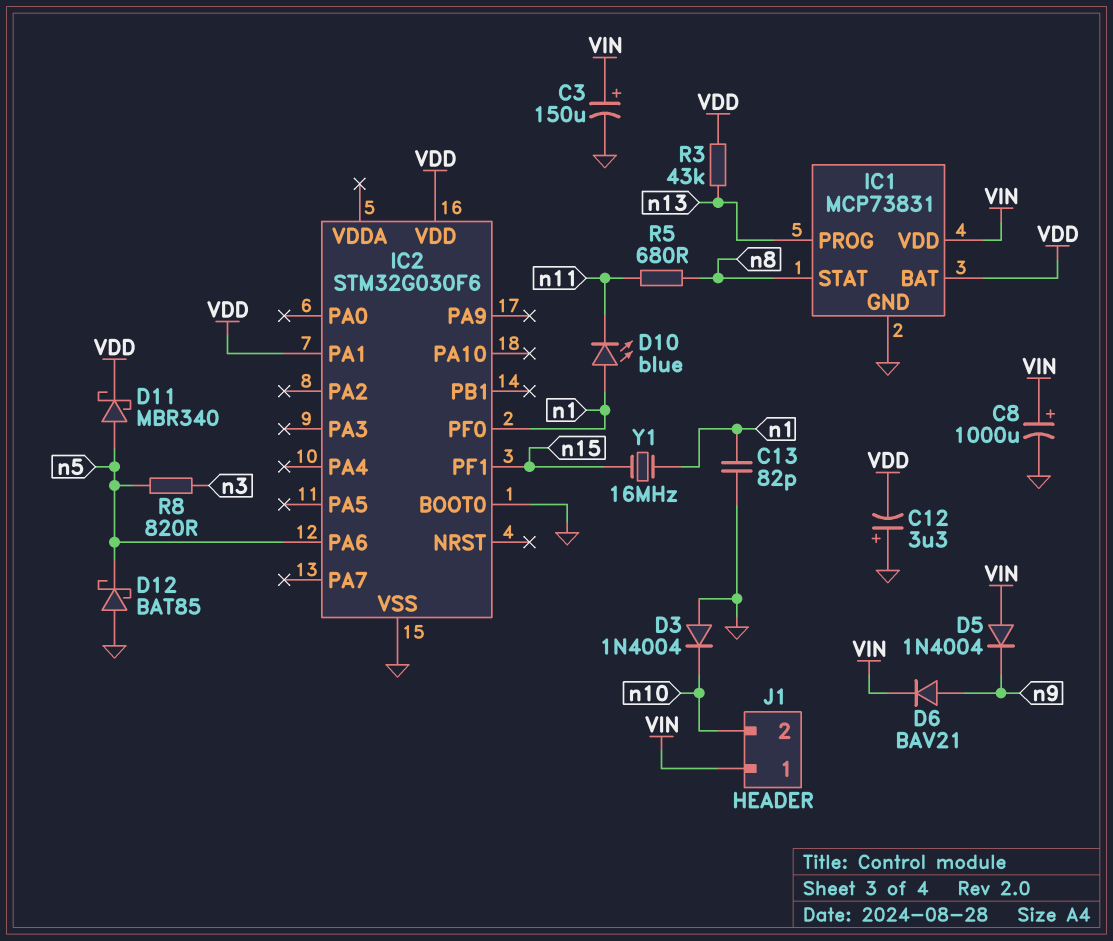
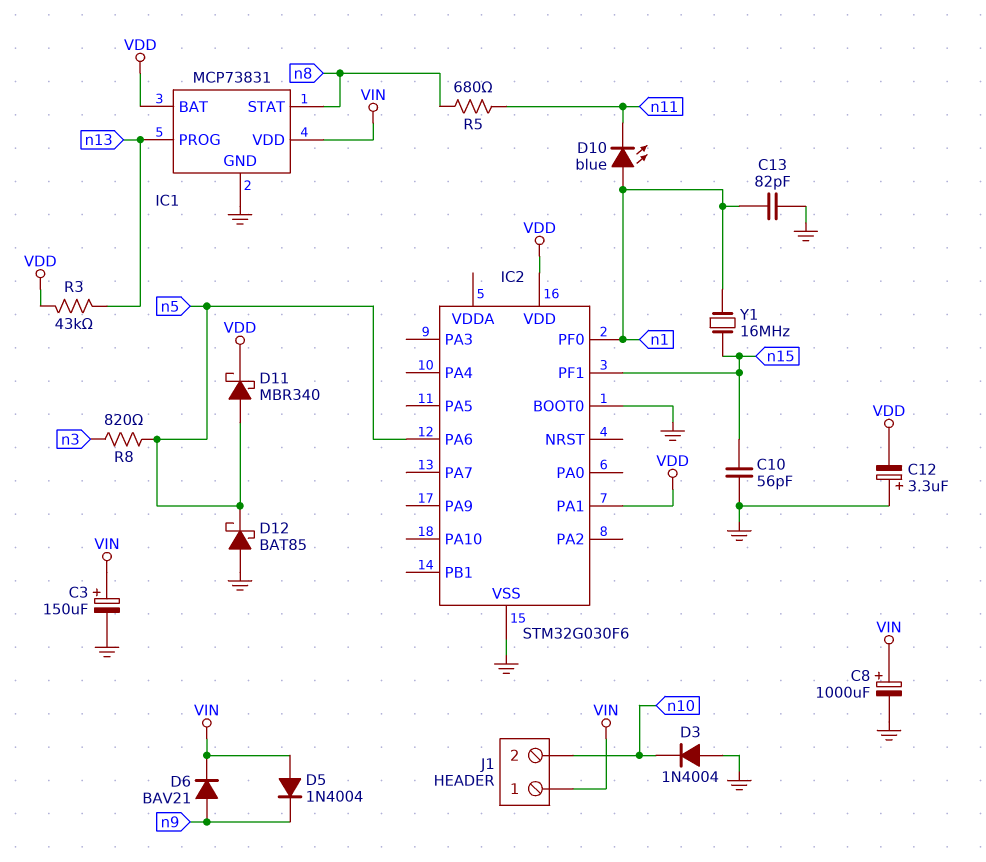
C10: none -> 56pF (GND, n15)

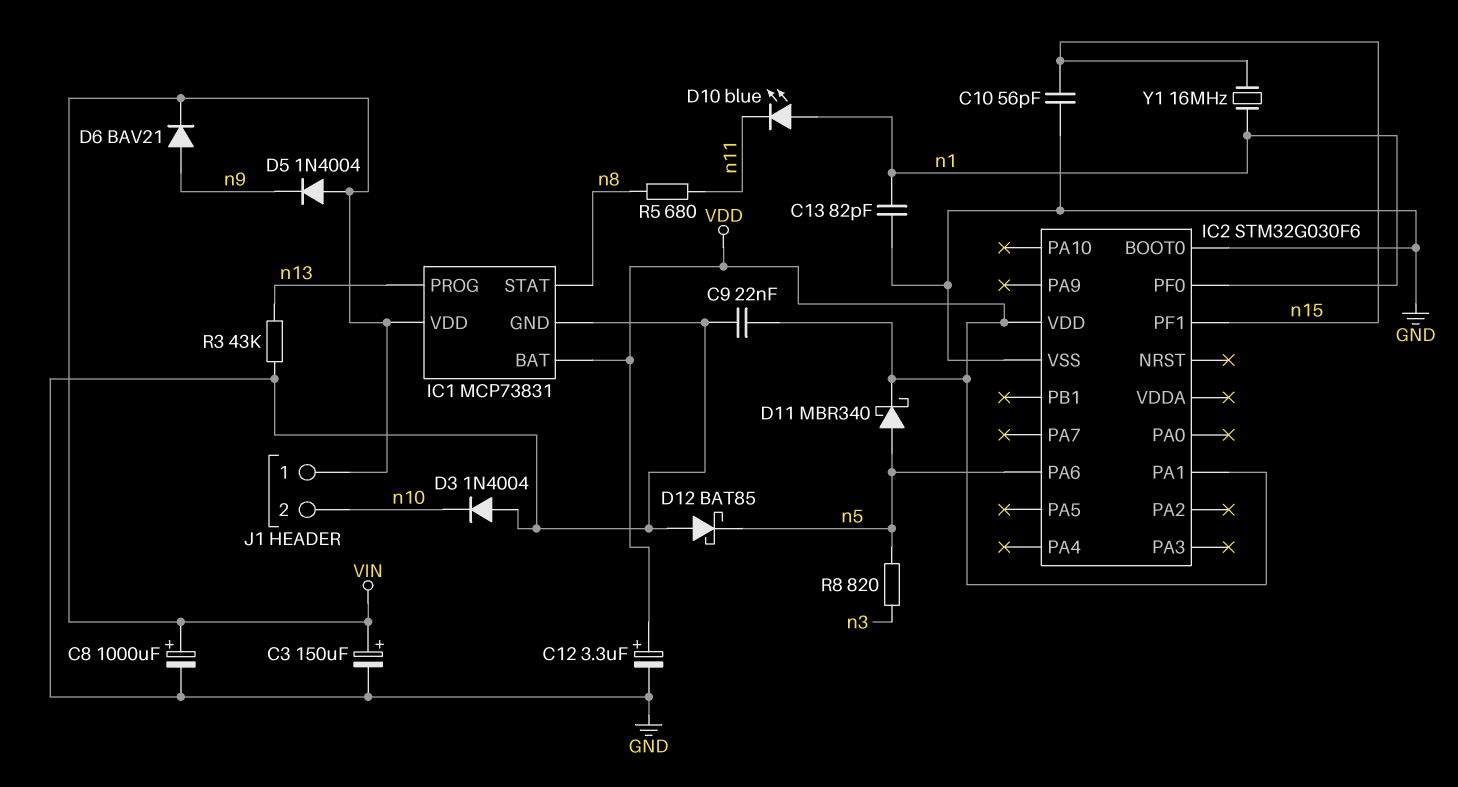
C9: none -> 22nF (GND, VDD)
C12: 3.3uF (plus GND, minus VDD) -> 3.3uF (plus VDD, minus GND)
R3: 43k (VDD, n13) -> 43k (GND, n13)

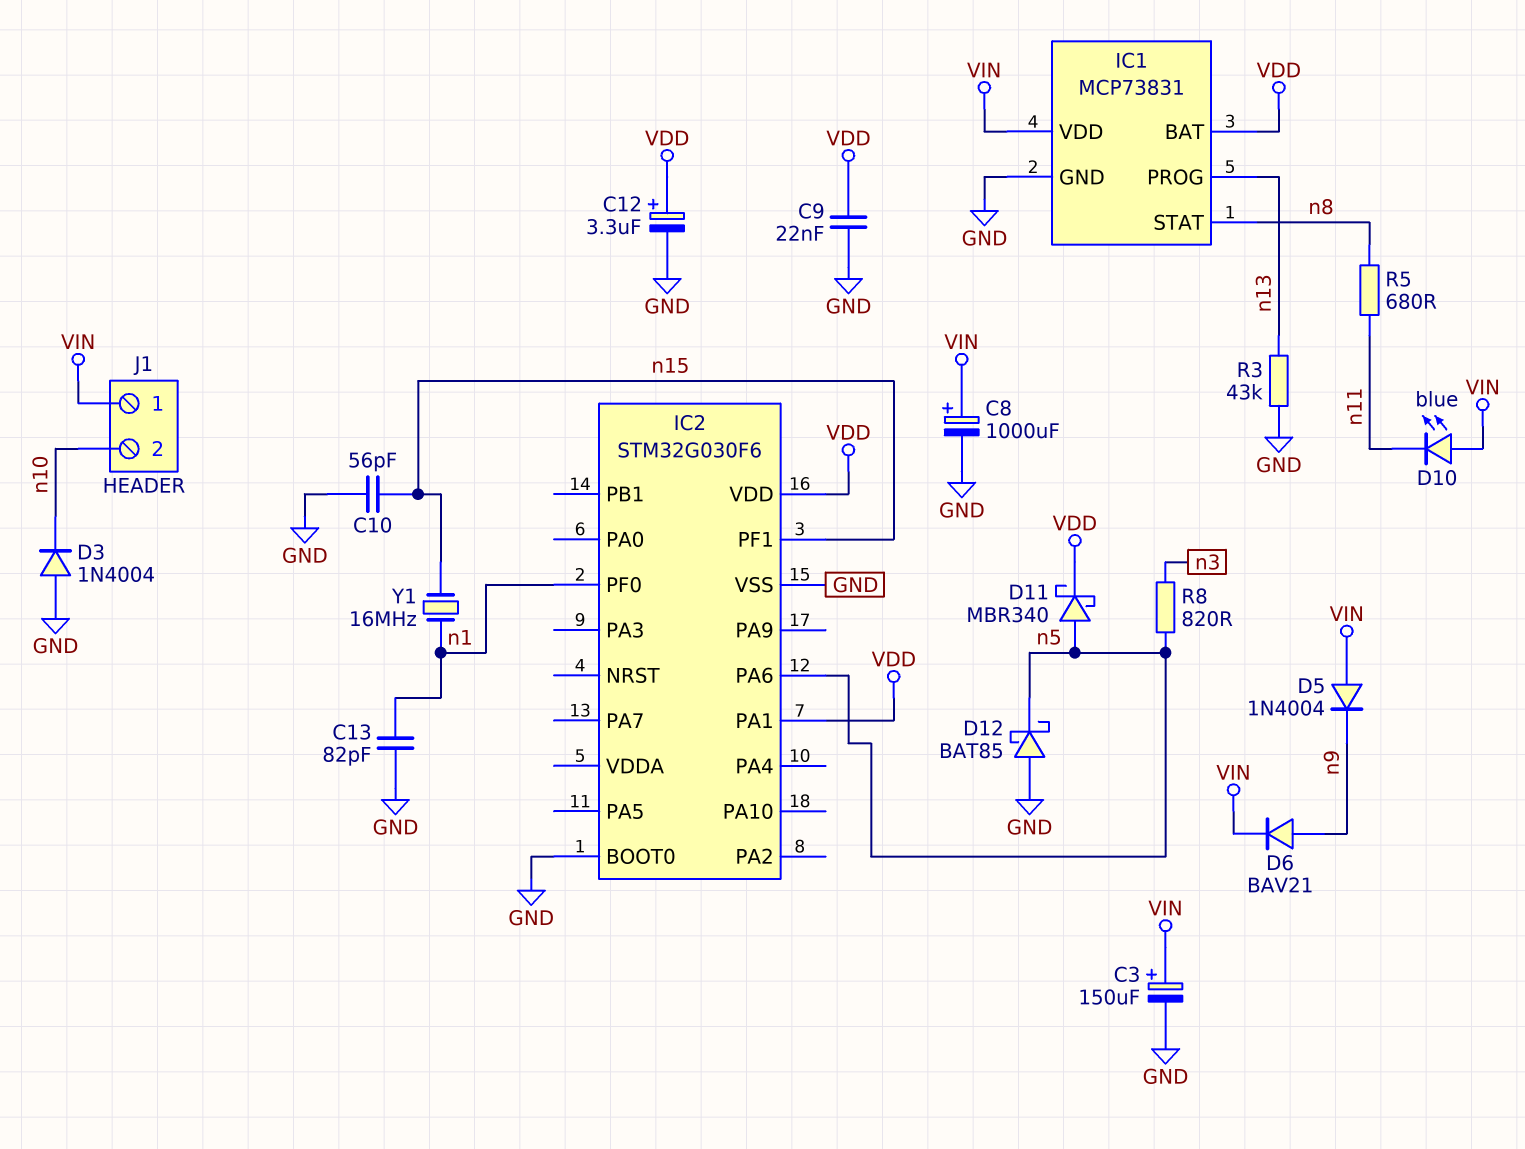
D10: LED blue (A n1, K n11) -> LED blue (A VIN, K n11)

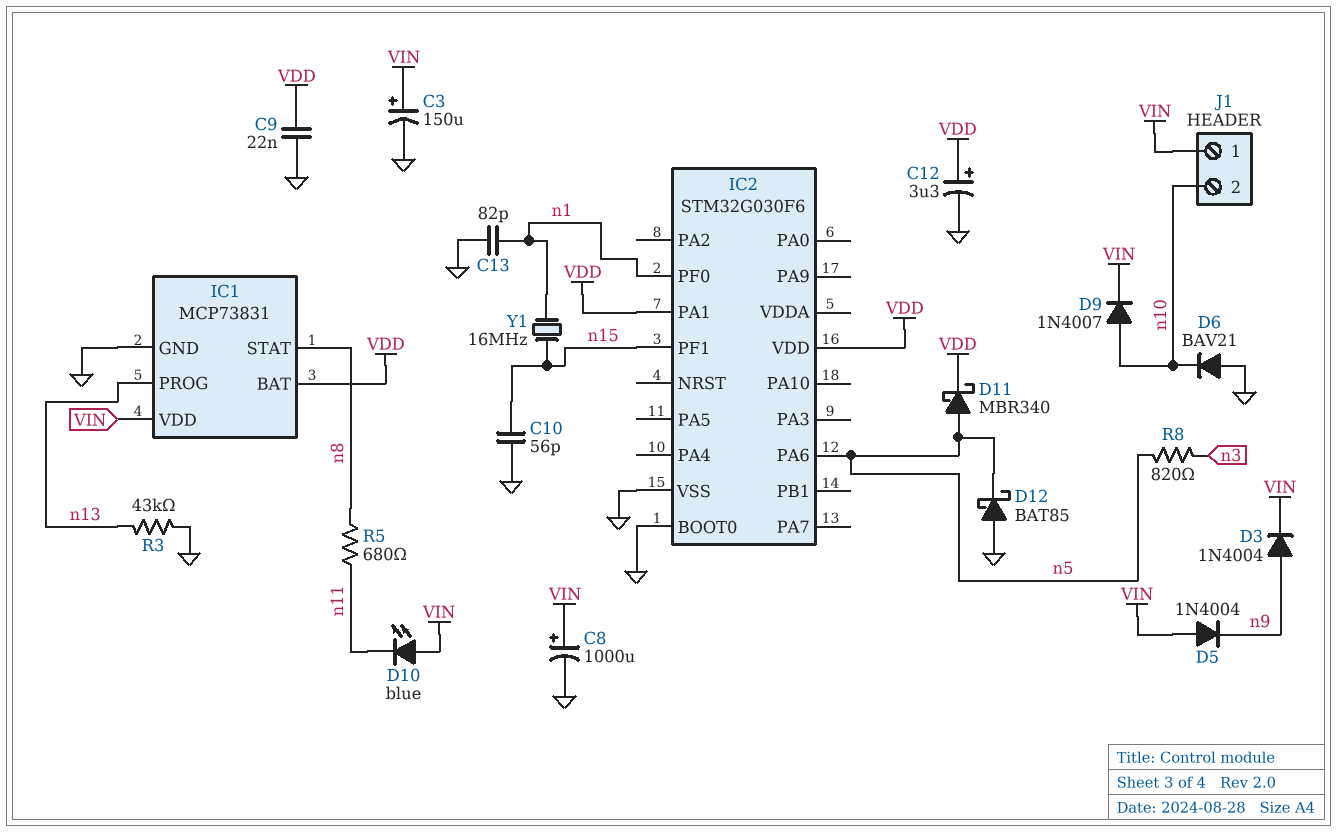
D3: diode 1N4004 (A GND, K n10) -> diode 1N4004 (A n9, K VIN)
D6: diode BAV21 (A n9, K VIN) -> diode BAV21 (A GND, K n10)
D9: none -> diode 1N4007 (A n10, K VIN)

